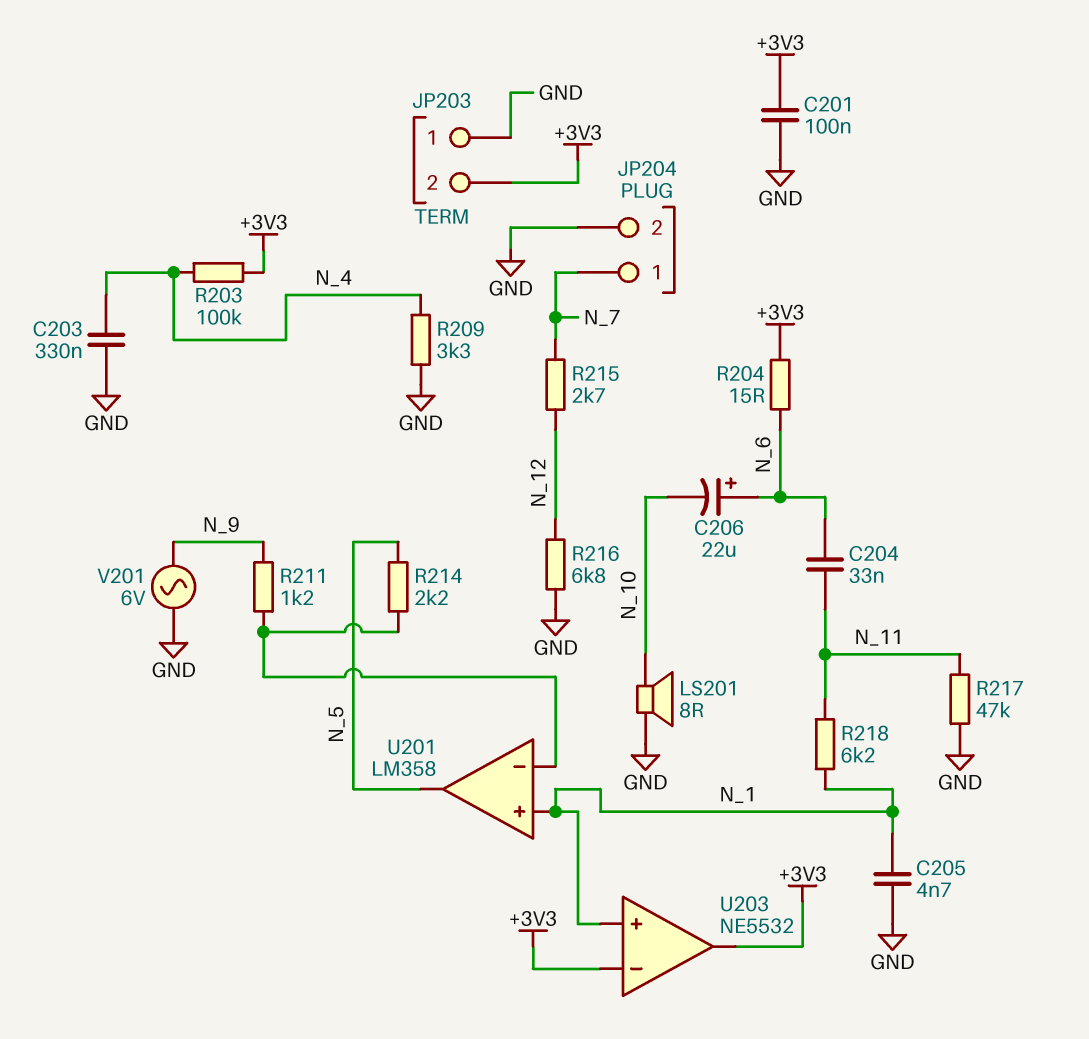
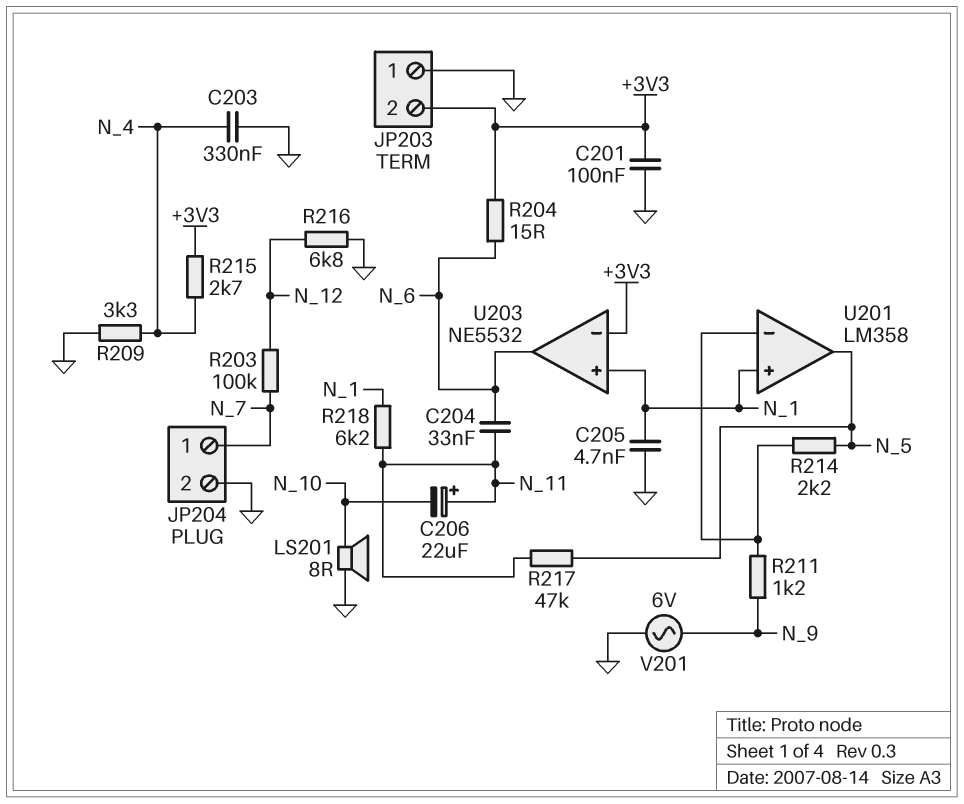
C206: 22uF (plus N_6, minus N_10) -> 22uF (plus N_11, minus N_10)
R203: 100k (+3V3, N_4) -> 100k (N_7, N_12)
R215: 2.7k (N_7, N_12) -> 2.7k (+3V3, N_4)
R217: 47k (GND, N_11) -> 47k (N_5, N_11)
U203 pin out: +3V3 -> N_6

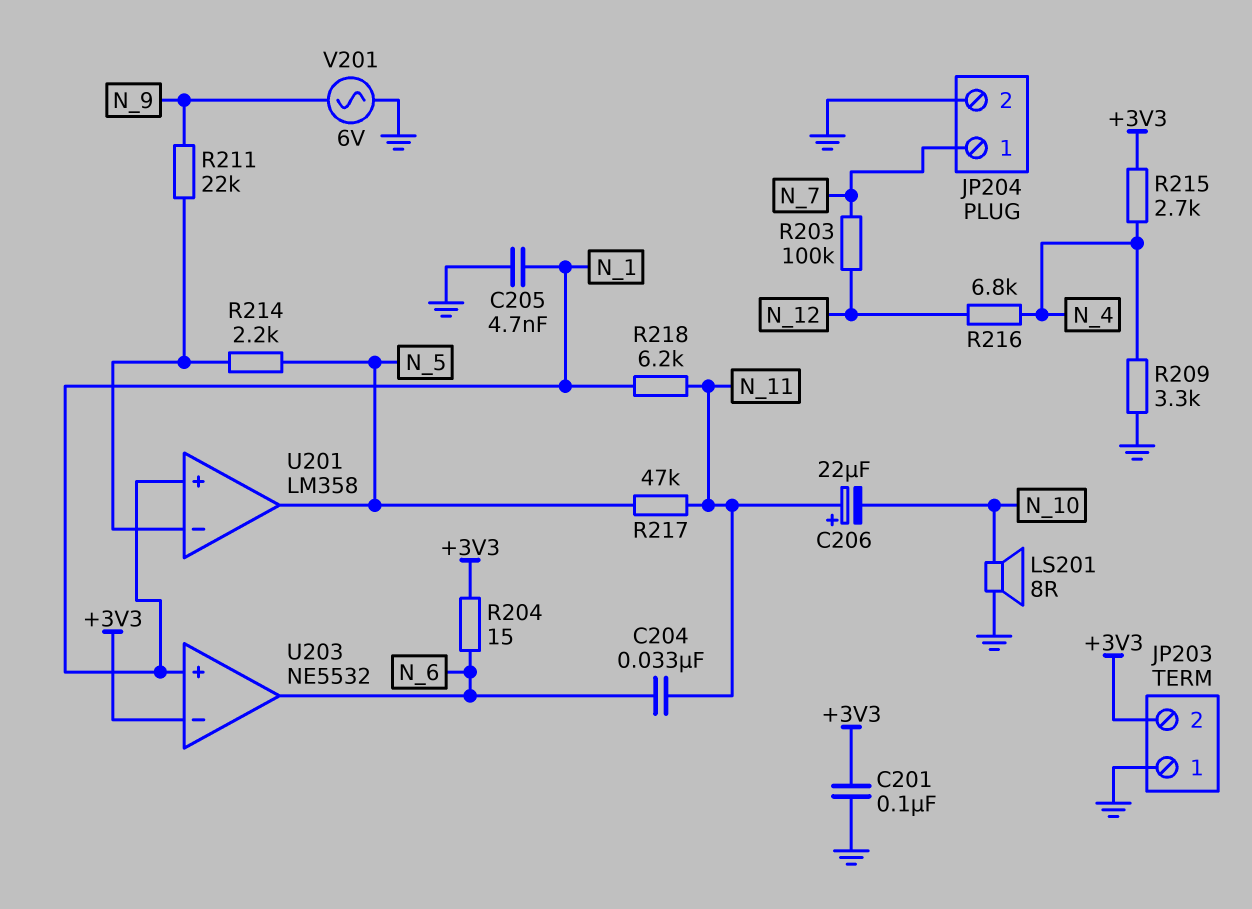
C203: 330nF (GND, N_4) -> none
R211: 1.2k (N_9, U201/in-) -> 22k (N_9, U201/in-)
R216: 6.8k (GND, N_12) -> 6.8k (N_4, N_12)

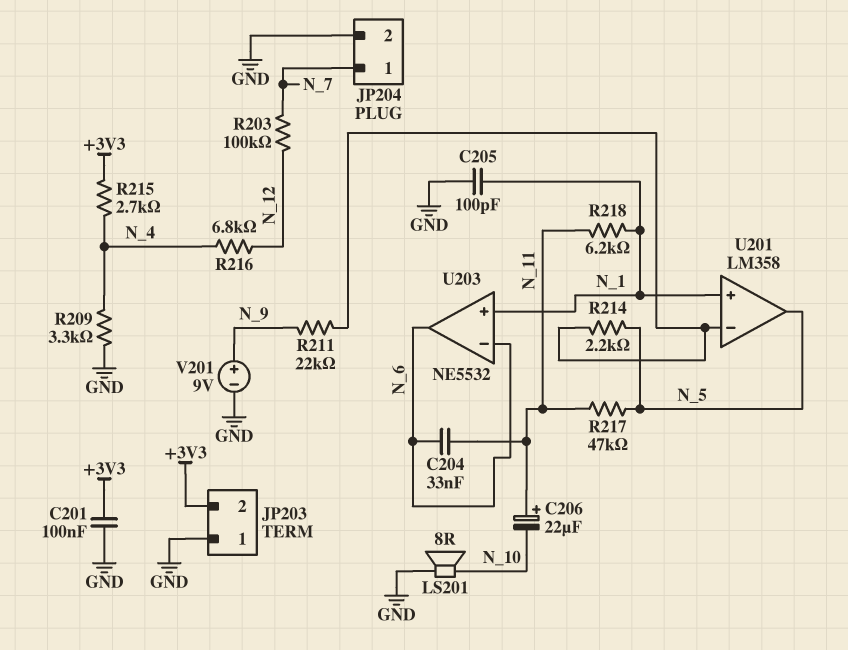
C205: 4.7nF (GND, N_1) -> 100pF (GND, N_1)
R204: 15 (+3V3, N_6) -> none
U203 pin in-: +3V3 -> N_6
V201: AC 6V (GND, N_9) -> 9V (plus N_9, minus GND)

